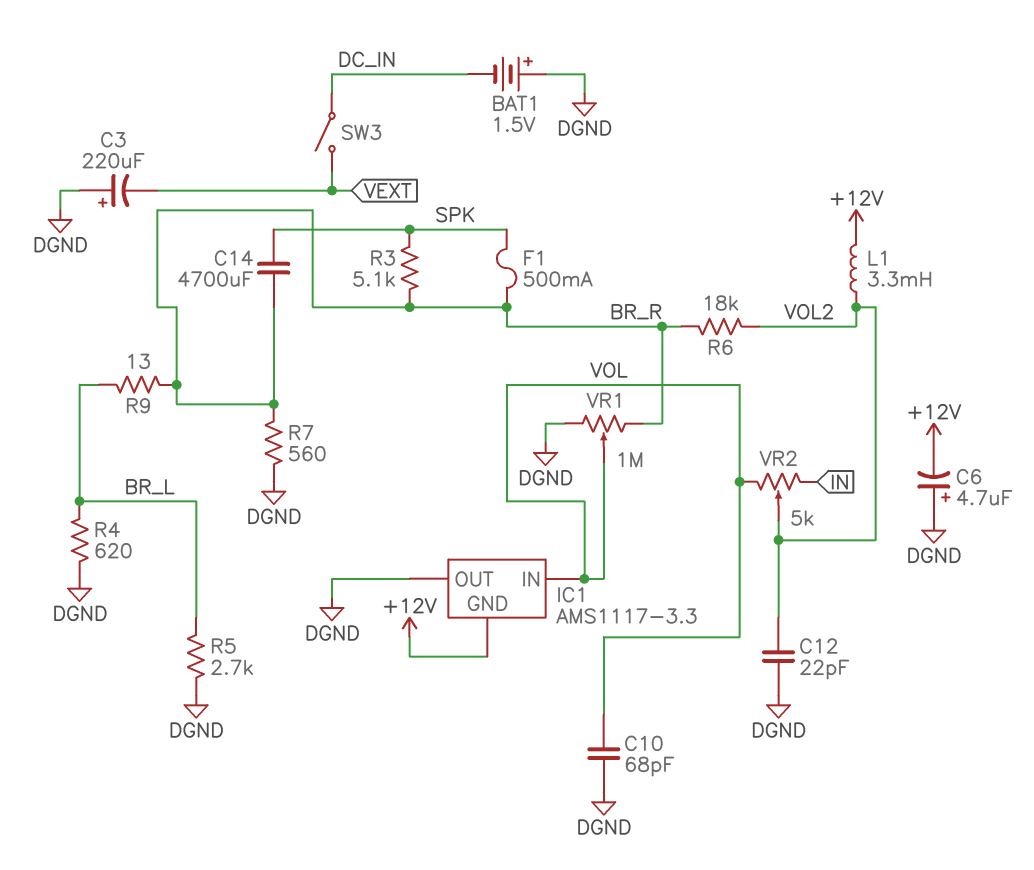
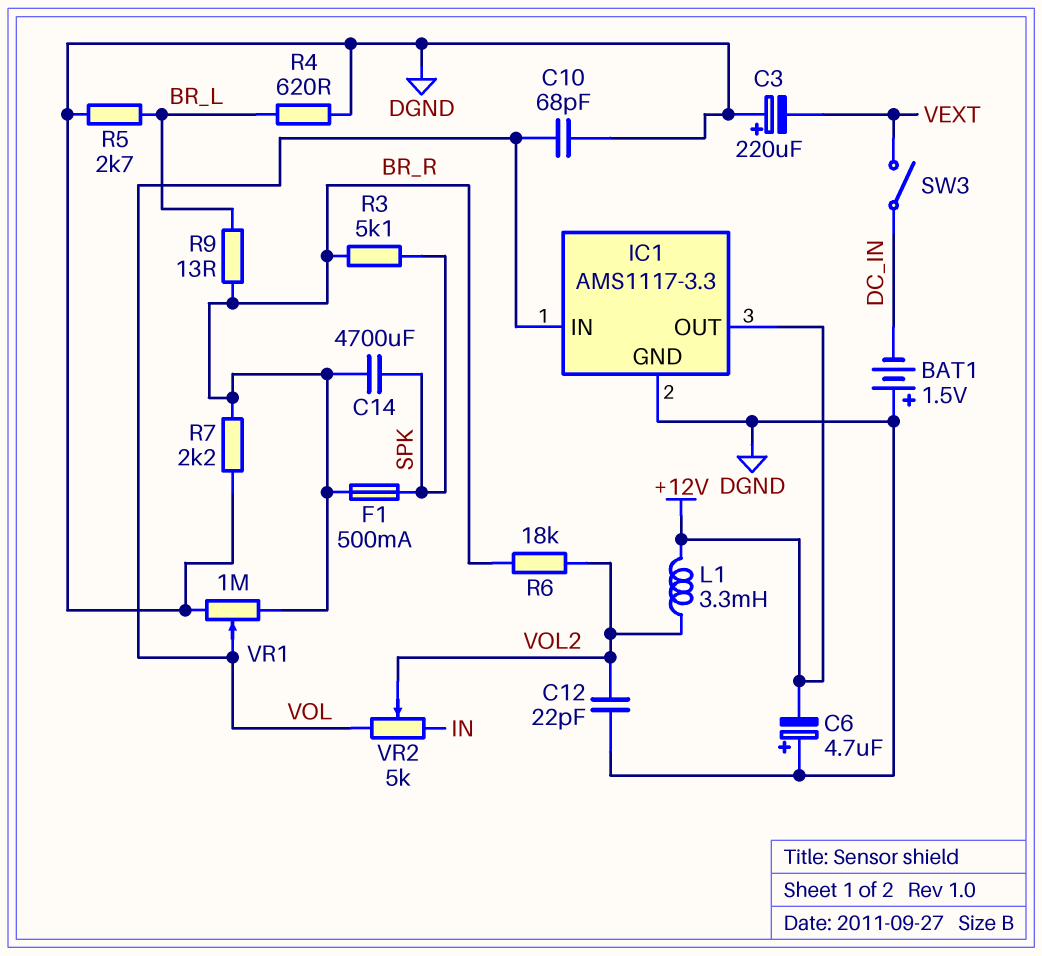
IC1 pin GND: +12V -> DGND
IC1 pin OUT: DGND -> +12V
R7: 560 (BR_R, DGND) -> 2.2k (BR_R, DGND)

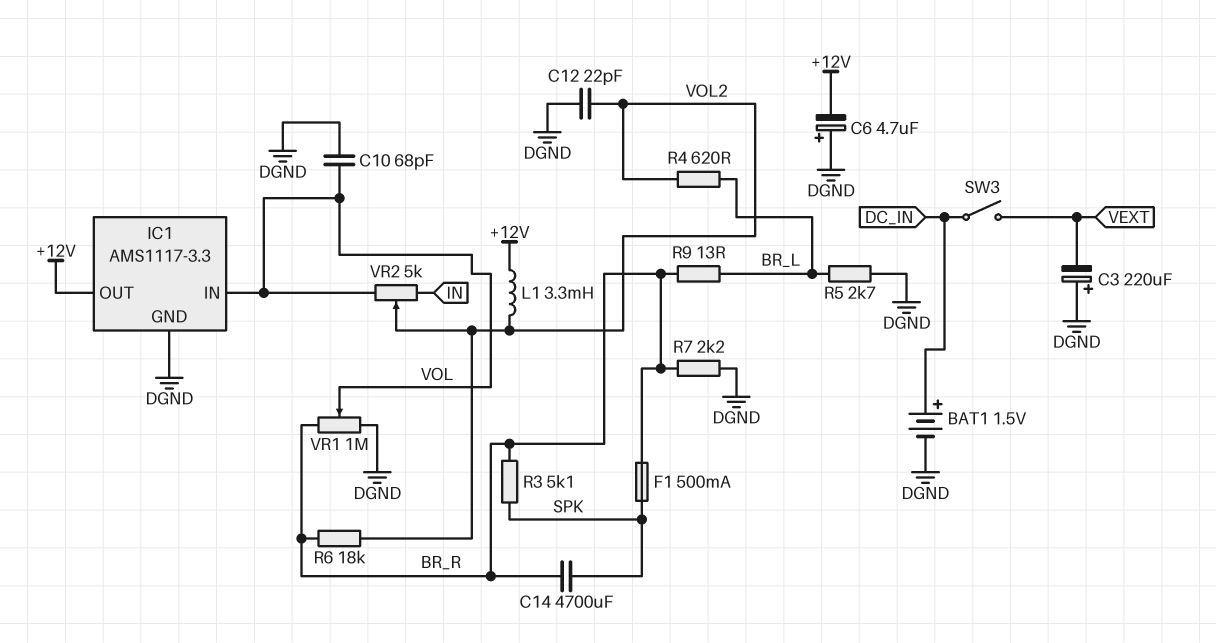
BAT1: 1.5V (plus DGND, minus DC_IN) -> 1.5V (plus DC_IN, minus DGND)
R4: 620 (BR_L, DGND) -> 620 (BR_L, VOL2)

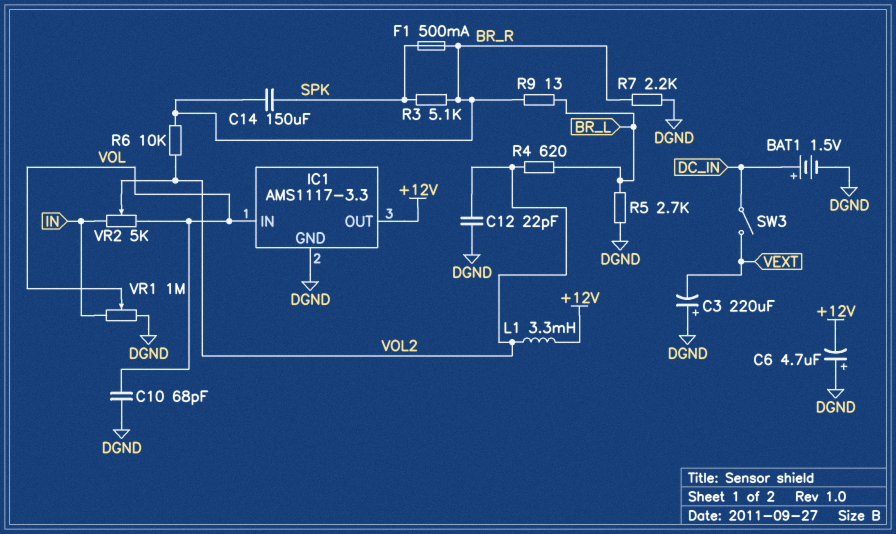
C14: 4700uF (BR_R, SPK) -> 150uF (BR_R, SPK)
R6: 18k (BR_R, VOL2) -> 10k (BR_R, VOL2)
VR1: 1M (BR_R, DGND, wiper VOL) -> 1M (DGND, IN, wiper VOL)

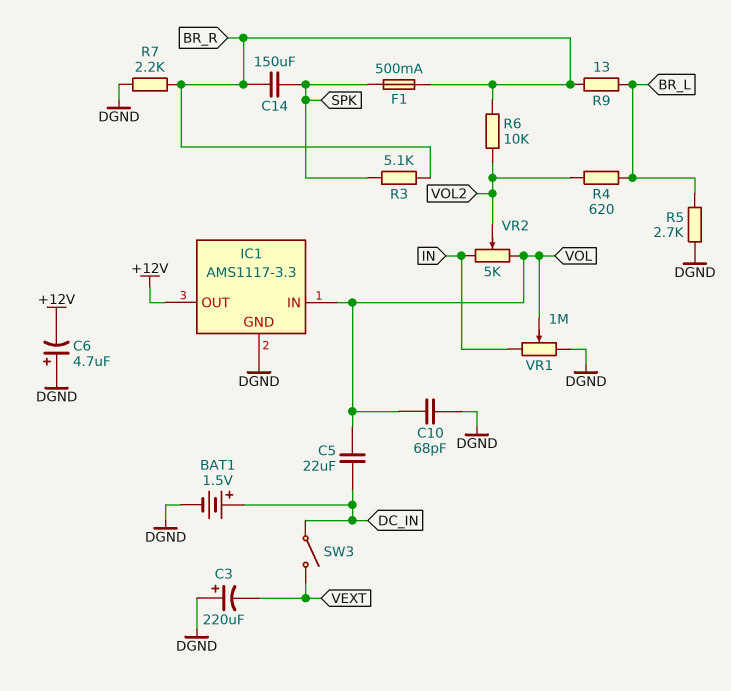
C5: none -> 22uF (DC_IN, VOL)
C12: 22pF (DGND, VOL2) -> none
L1: 3.3mH (+12V, VOL2) -> none

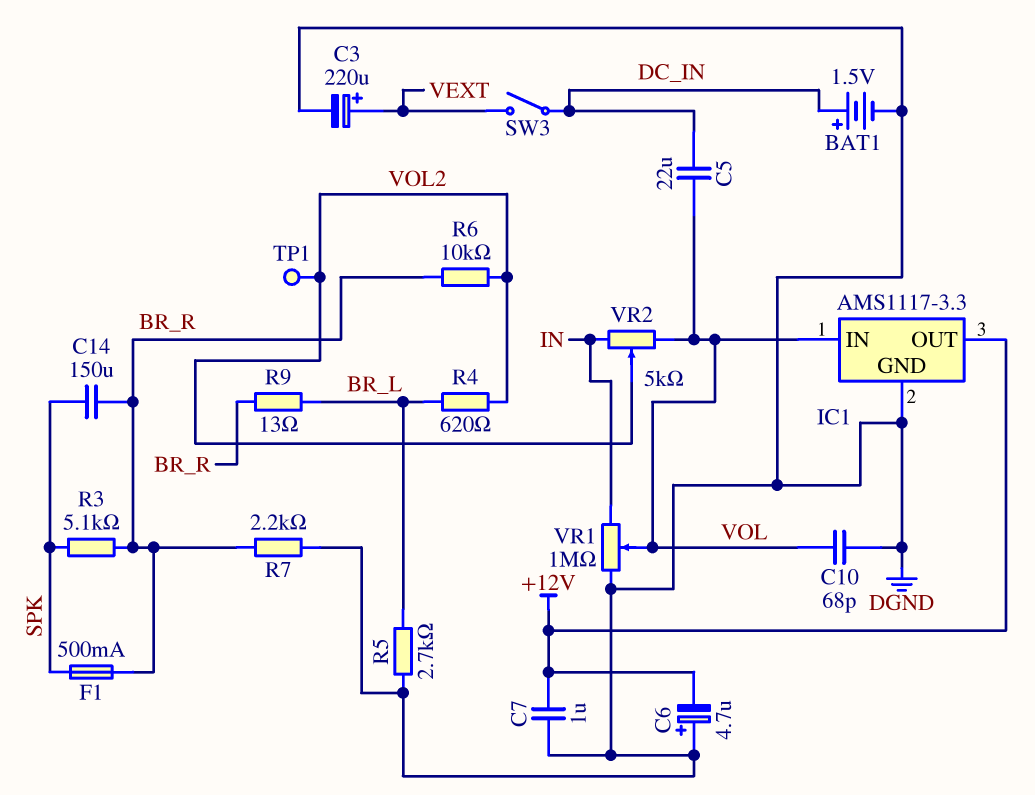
C3: 220uF (plus DGND, minus VEXT) -> 220uF (plus VEXT, minus DGND)
C7: none -> 1uF (+12V, DGND)
TP1: none -> test point (VOL2)

